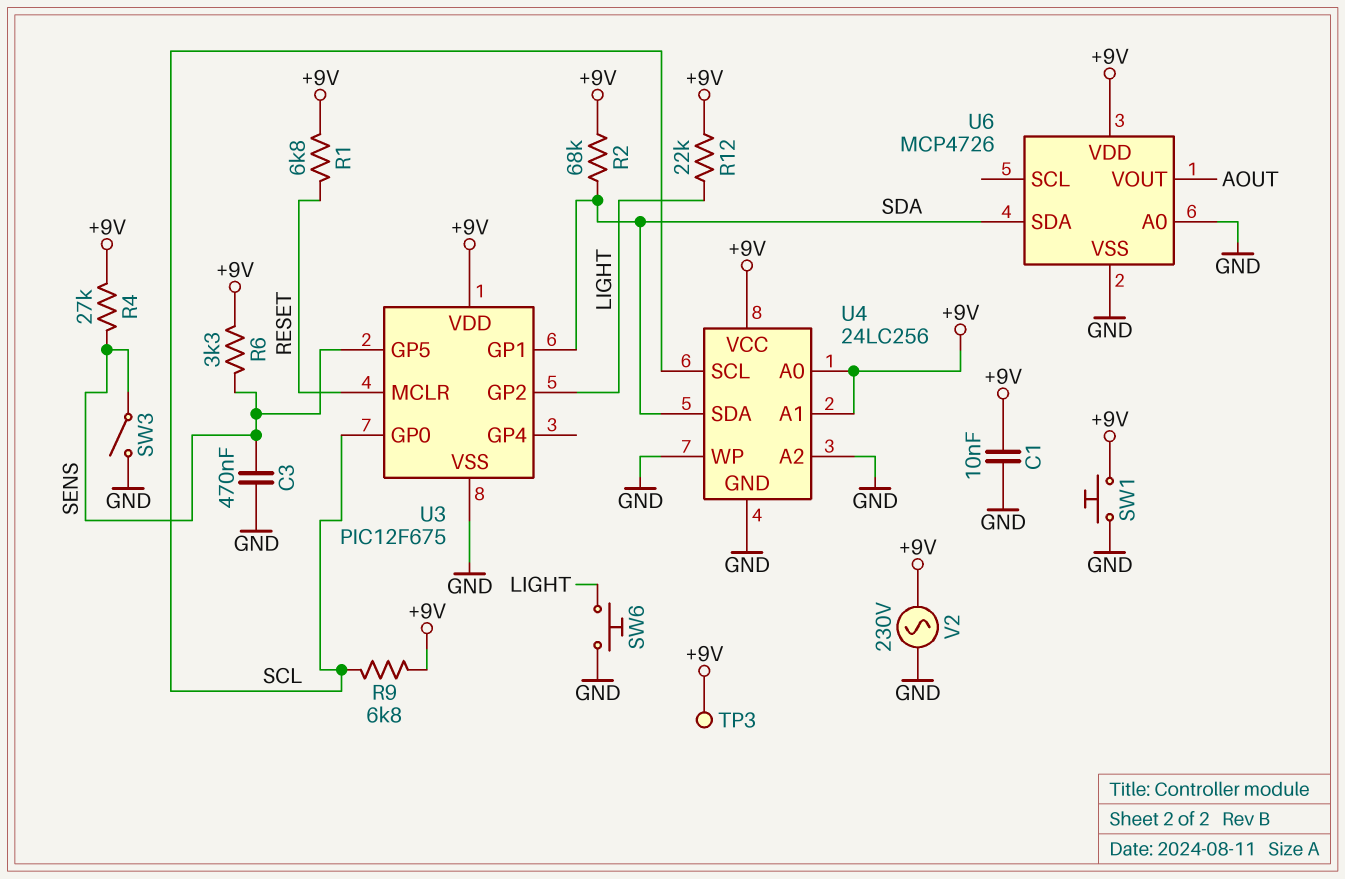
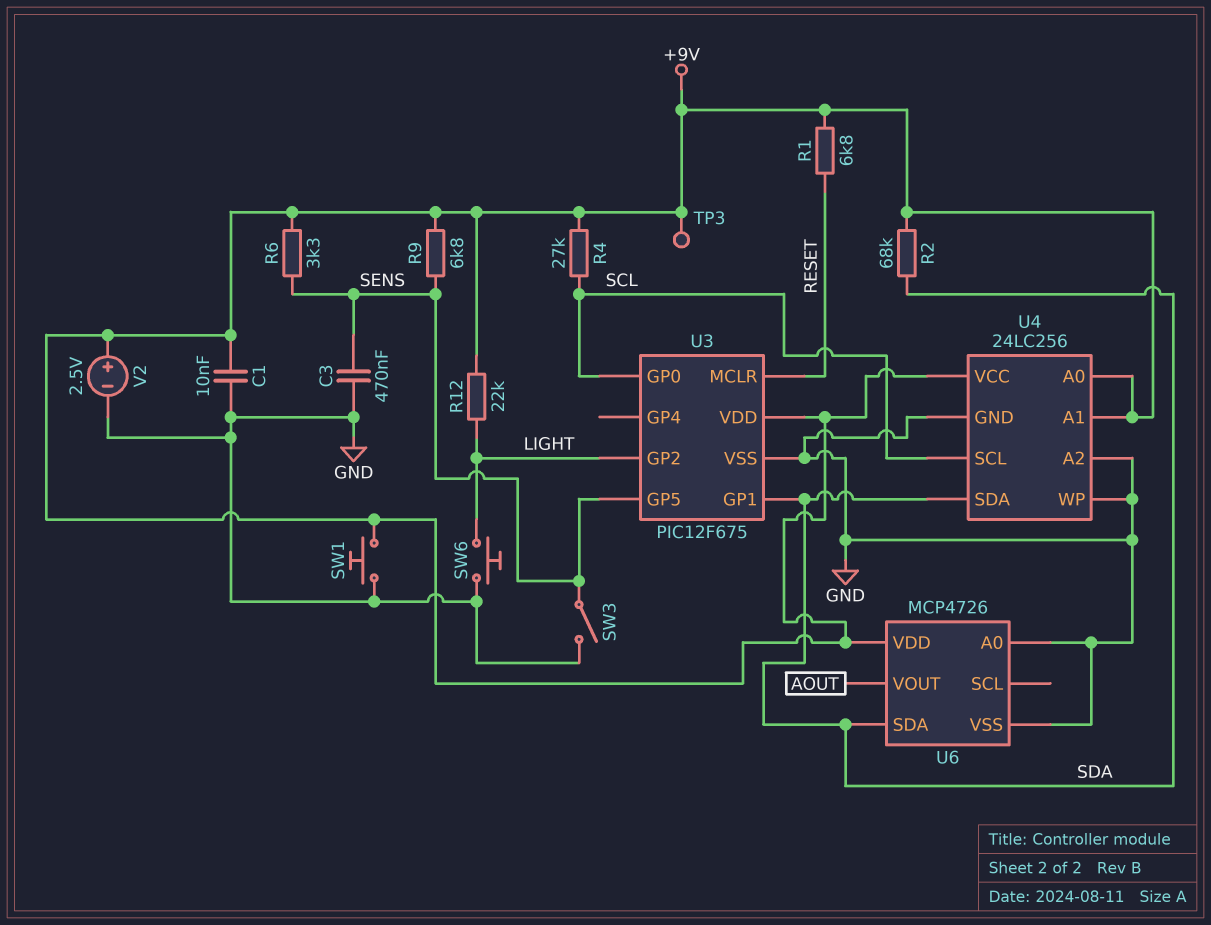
R4: 27k (+9V, SENS) -> 27k (+9V, SCL)
R9: 6.8k (+9V, SCL) -> 6.8k (+9V, SENS)
V2: AC 230V (+9V, GND) -> 2.5V (plus +9V, minus GND)

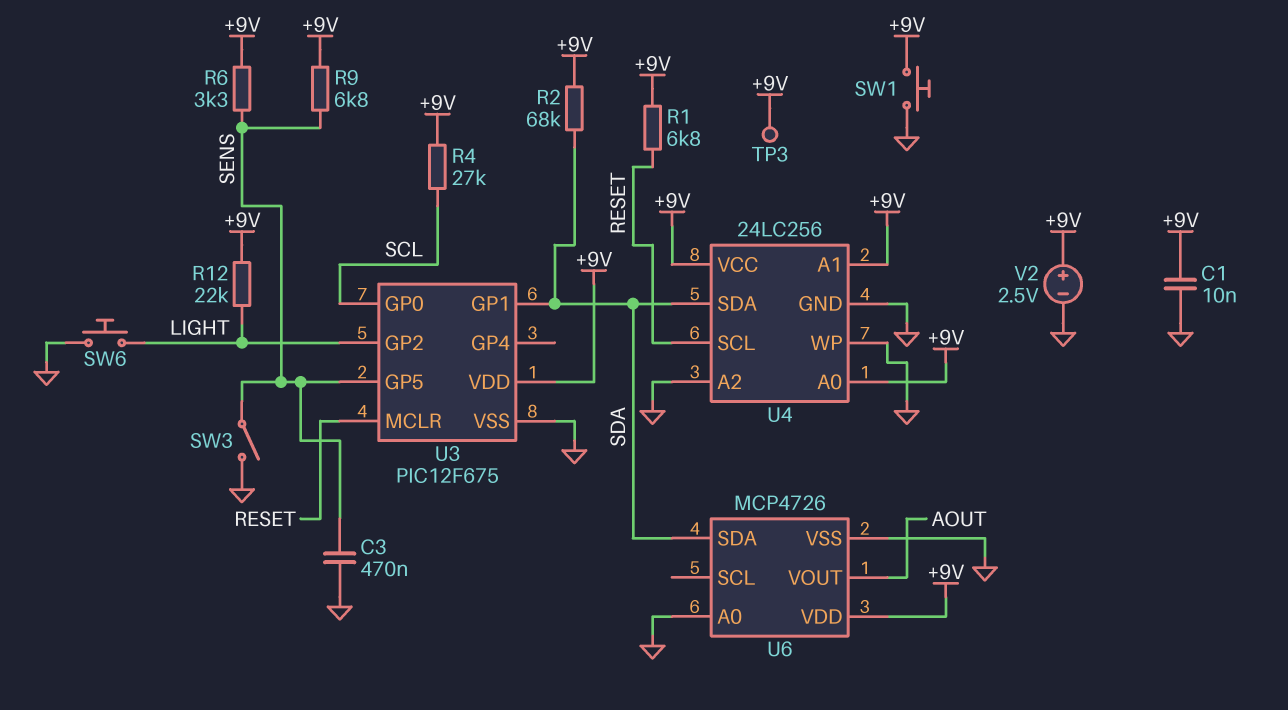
U4 pin SCL: SCL -> RESET

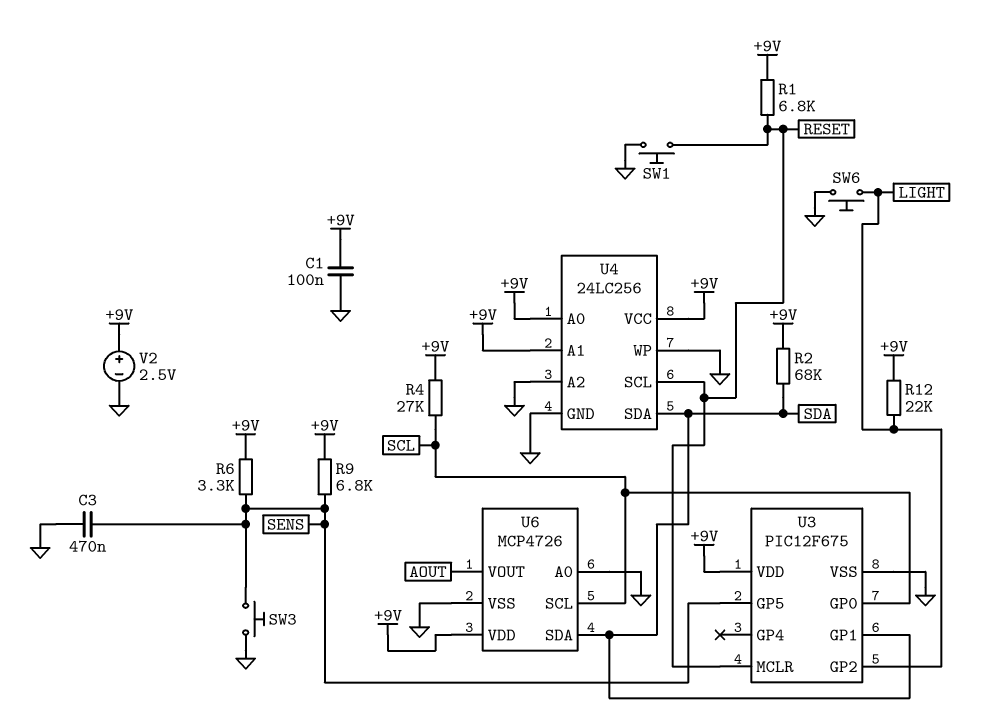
C1: 10nF (+9V, GND) -> 100nF (+9V, GND)
SW1: button (+9V, GND) -> button (GND, RESET)
SW3: switch (GND, SENS) -> button (GND, SENS)
TP3: test point (+9V) -> none
U6 pin SCL: none -> SCL

